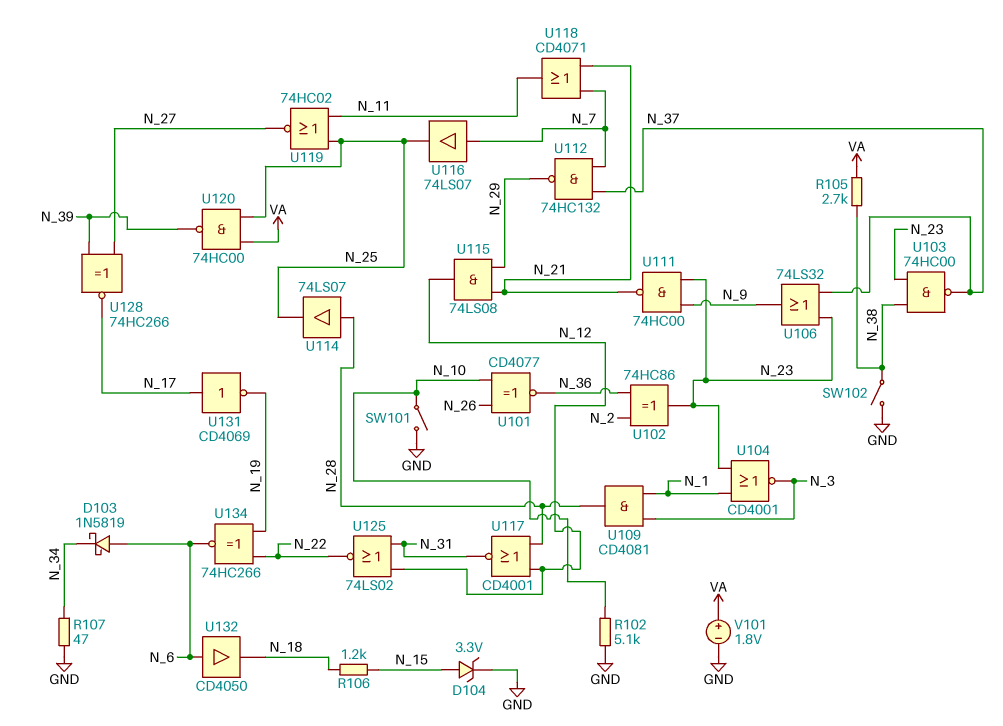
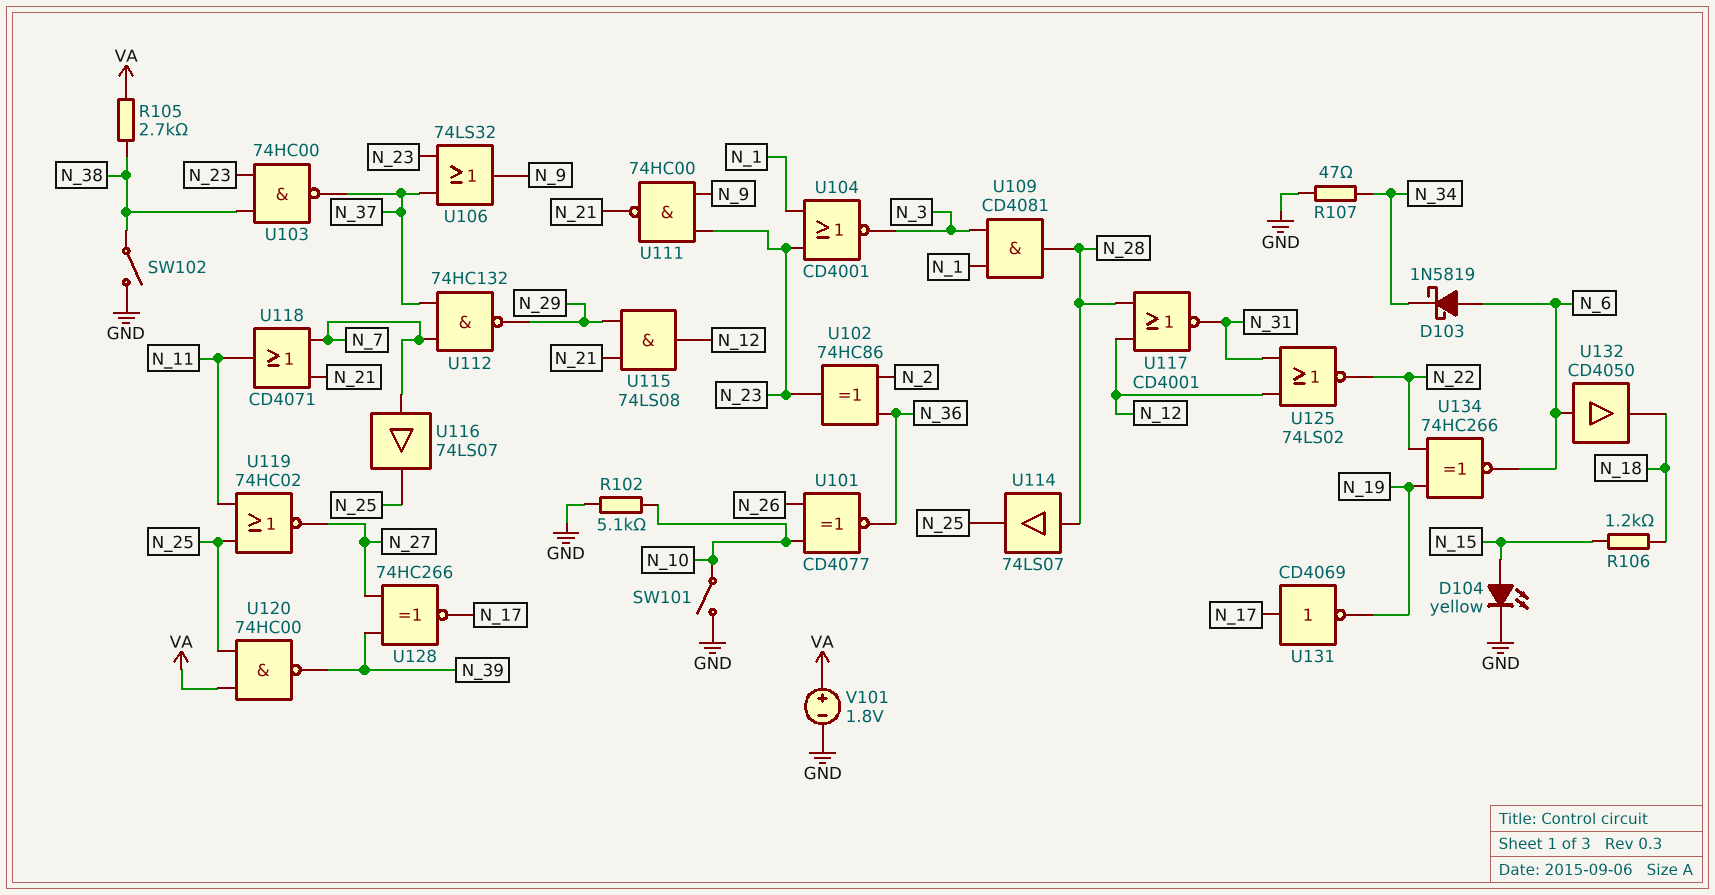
D104: zener 3.3V (A N_15, K GND) -> LED yellow (A N_15, K GND)

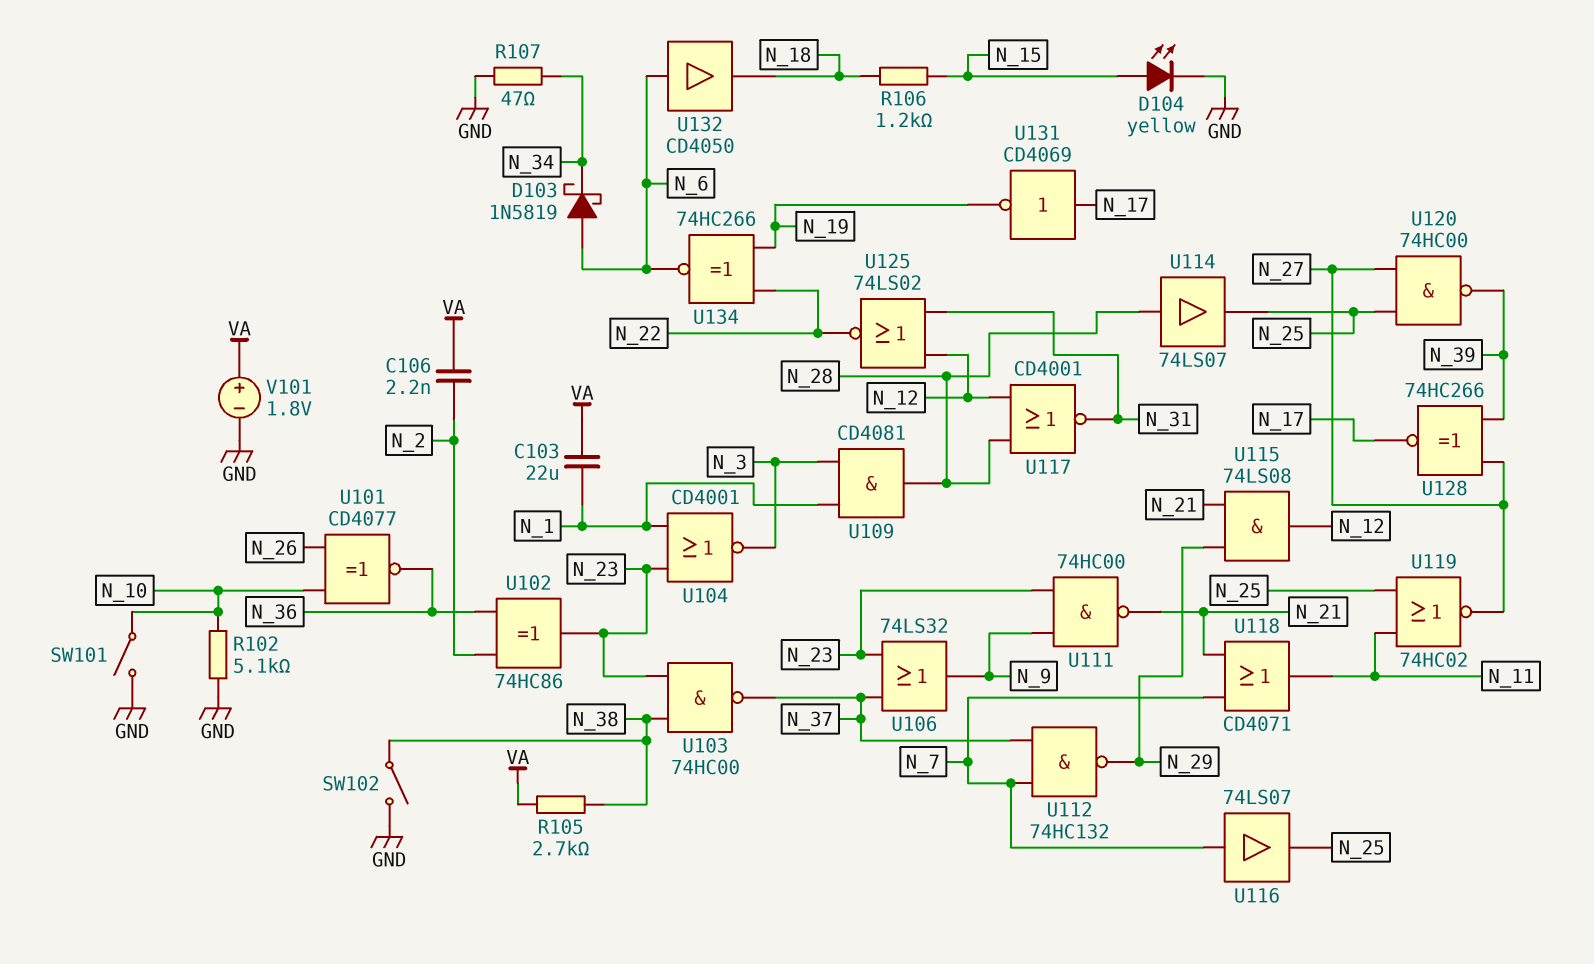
C103: none -> 22uF (N_1, VA)
C106: none -> 2.2nF (N_2, VA)
U120: NAND 74HC00 (in N_25, in VA, out N_39) -> NAND 74HC00 (in N_25, in N_27, out N_39)

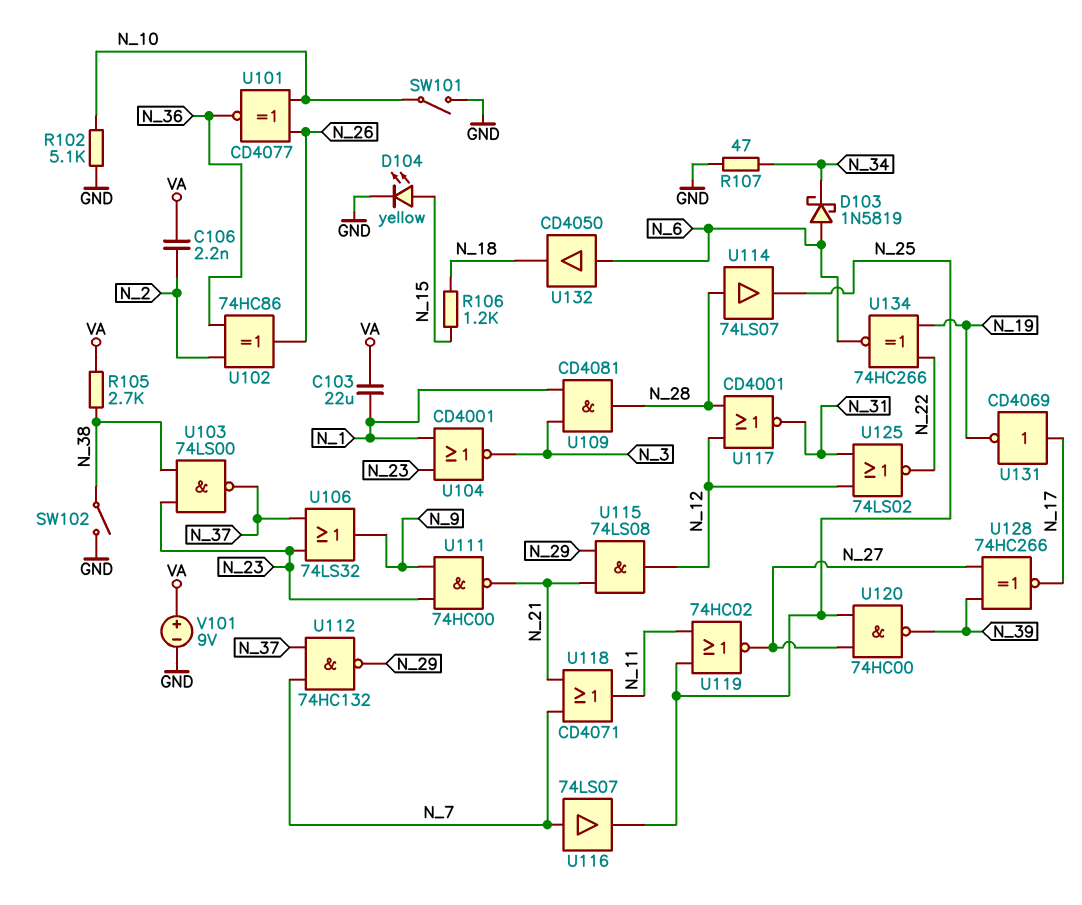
U102: XOR 74HC86 (in N_2, in N_36, out N_23) -> XOR 74HC86 (in N_2, in N_36, out N_26)
U103: NAND 74HC00 (in N_23, in N_38, out N_37) -> NAND 74LS00 (in N_23, in N_38, out N_37)
V101: 1.8V (plus VA, minus GND) -> 9V (plus VA, minus GND)

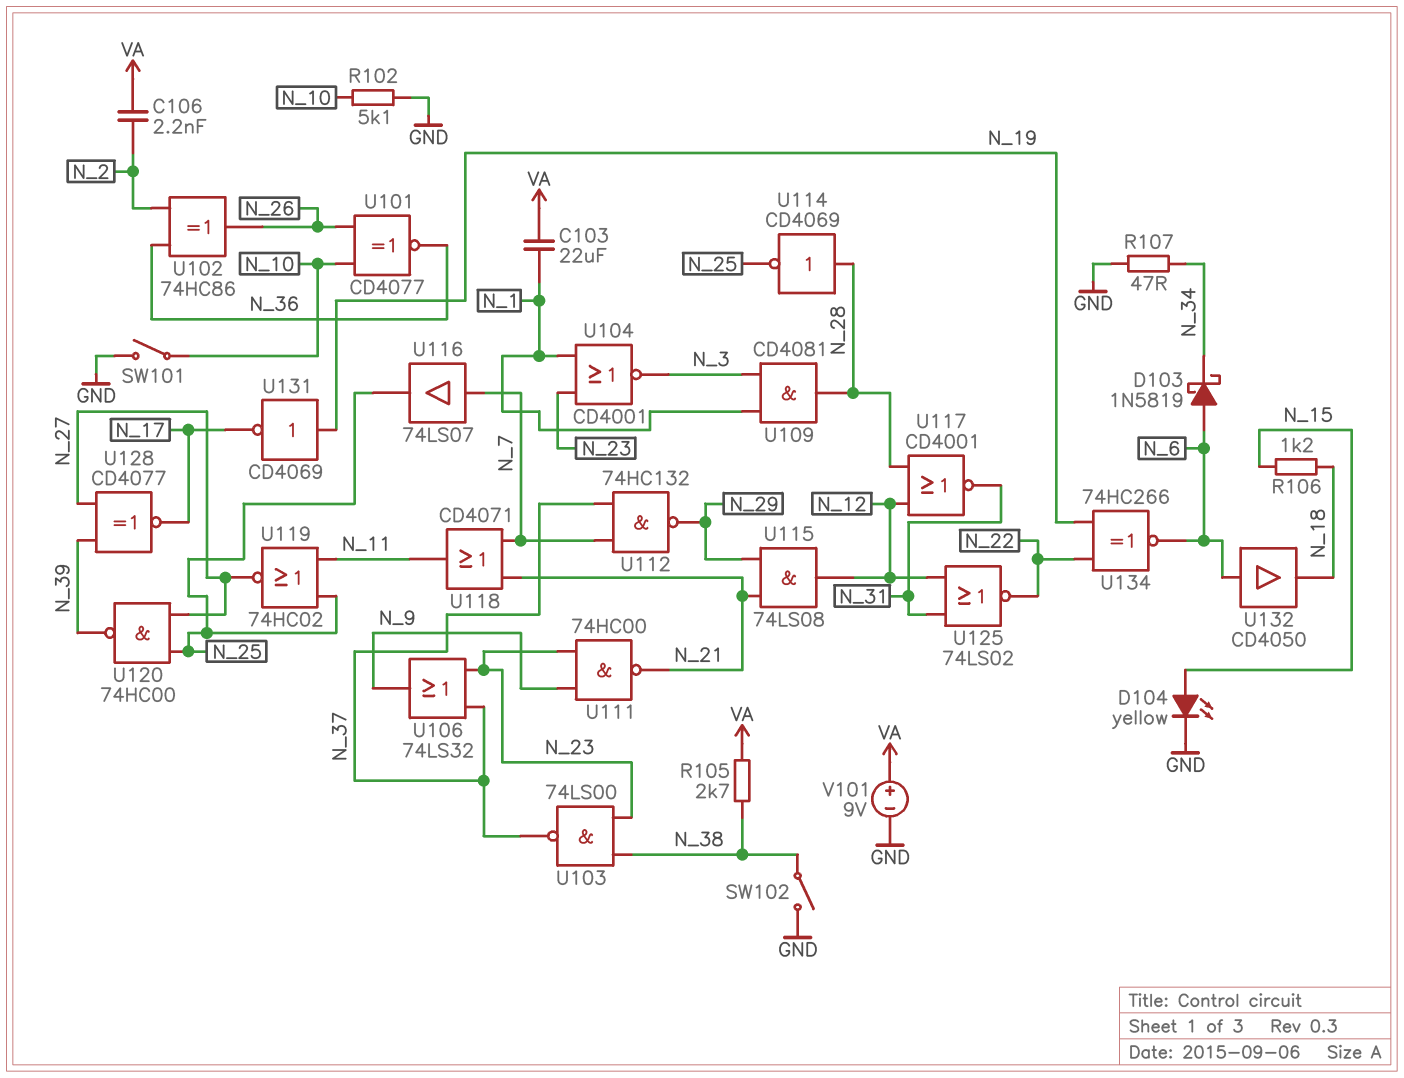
U114: buffer 74LS07 (in N_28, out N_25) -> NOT CD4069 (in N_28, out N_25)
U128: XNOR 74HC266 (in N_27, in N_39, out N_17) -> XNOR CD4077 (in N_27, in N_39, out N_17)
U131: NOT CD4069 (in N_17, out N_19) -> NOT CD4069 (in N_19, out N_17)

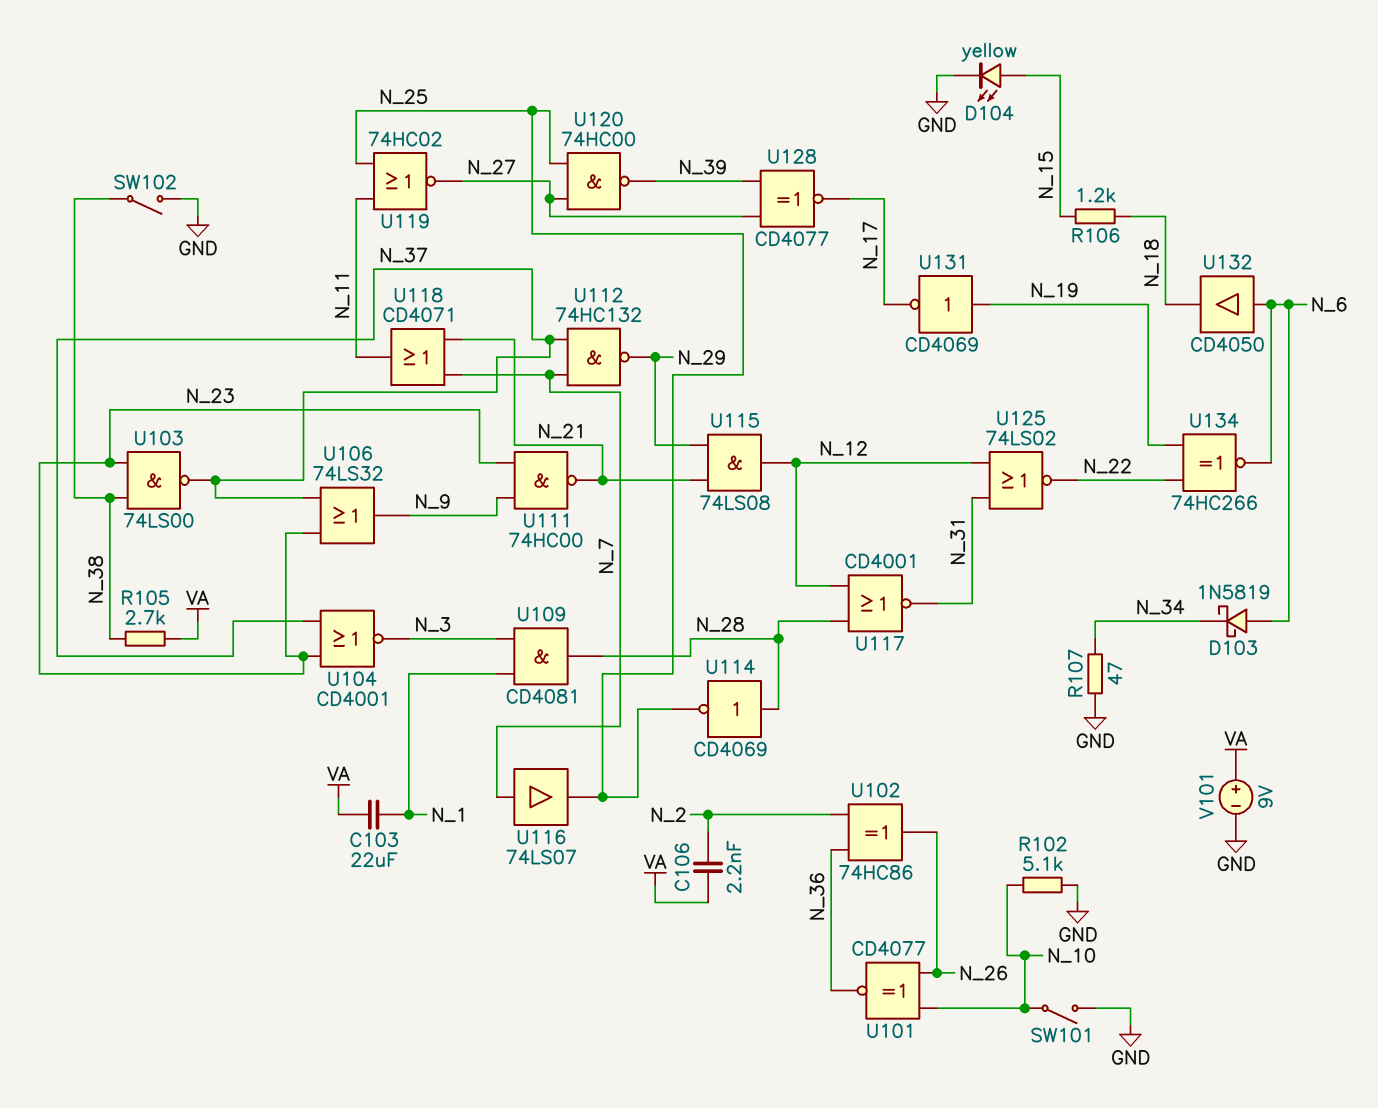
U104: NOR CD4001 (in N_1, in N_23, out N_3) -> NOR CD4001 (in N_23, in N_37, out N_3)

